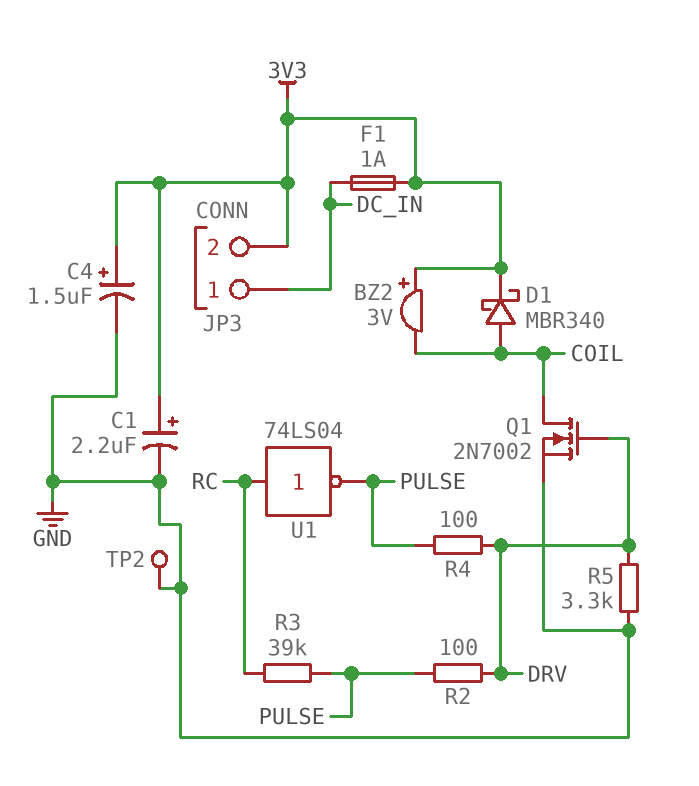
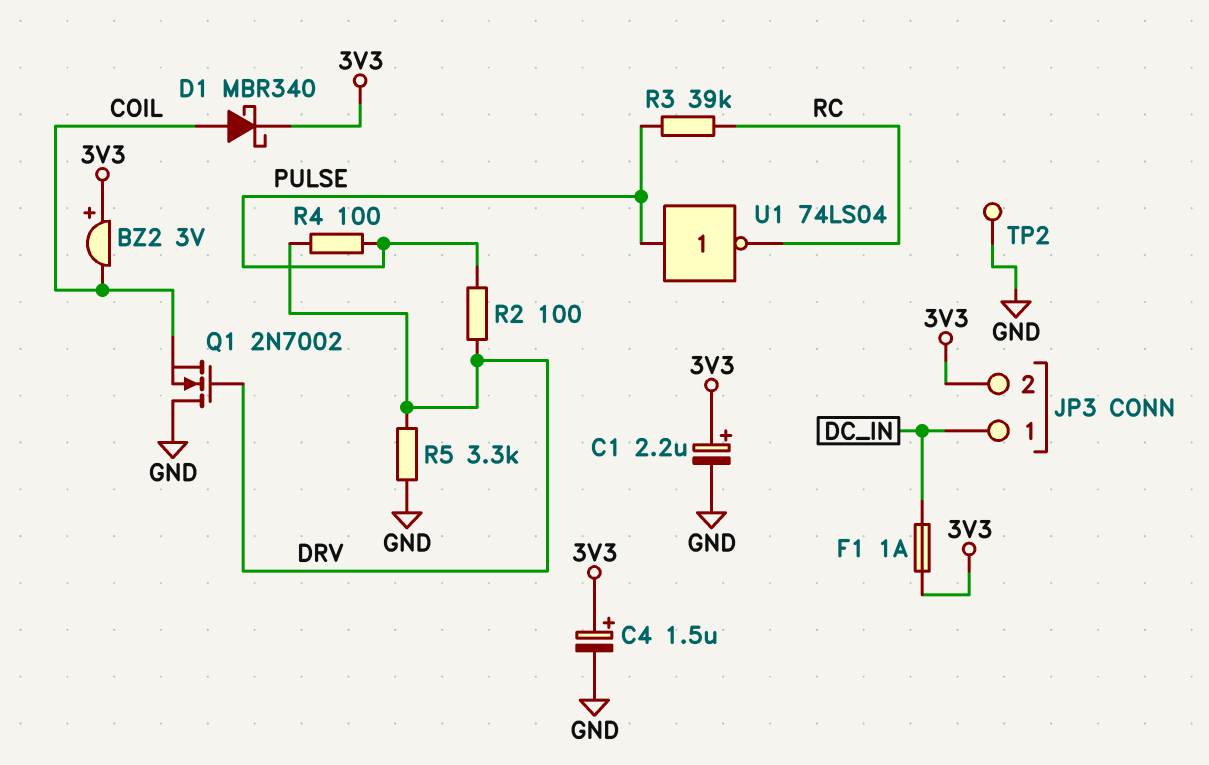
Q1: NMOS 2N7002 (G DRV, D COIL, S GND) -> NMOS 2N7002 (G DRV, D GND, S COIL)
U1: NOT 74LS04 (in RC, out PULSE) -> NOT 74LS04 (in PULSE, out RC)

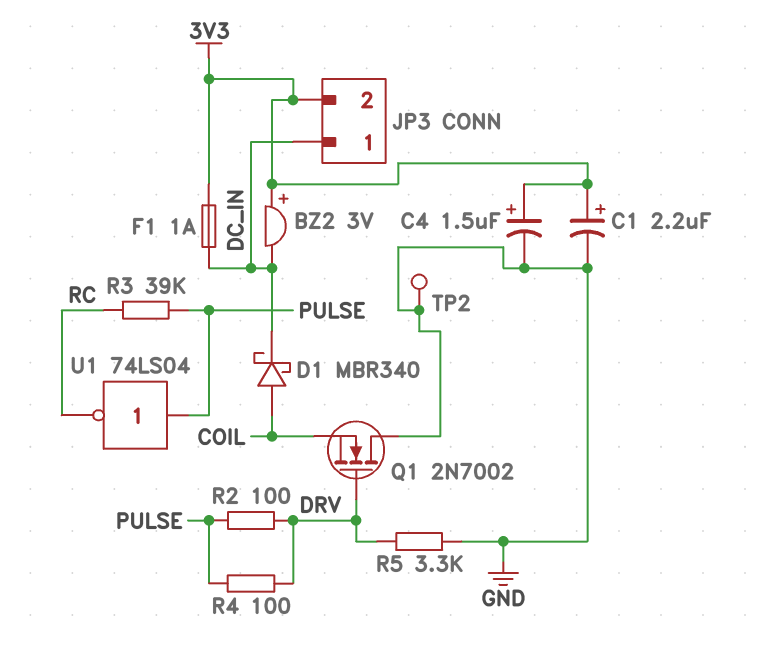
BZ2: buzzer 3V (plus 3V3, minus COIL) -> buzzer 3V (plus 3V3, minus DC_IN)
D1: schottky MBR340 (A COIL, K 3V3) -> schottky MBR340 (A COIL, K DC_IN)

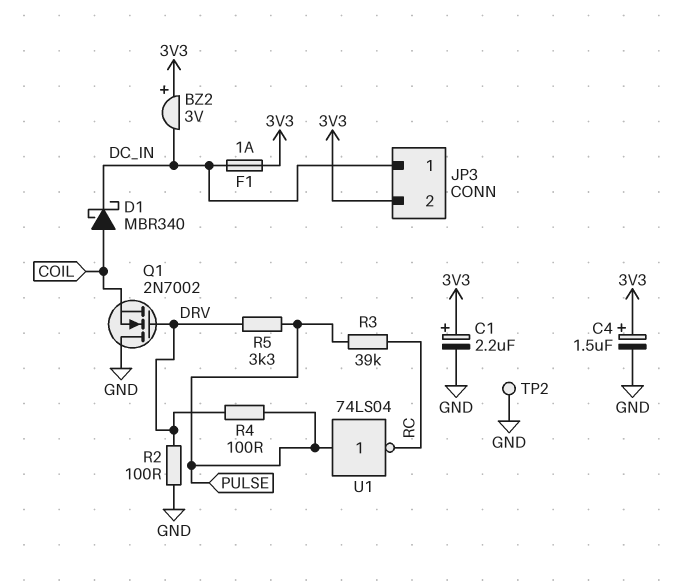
R2: 100 (DRV, PULSE) -> 100 (DRV, GND)
R5: 3.3k (DRV, GND) -> 3.3k (DRV, PULSE)

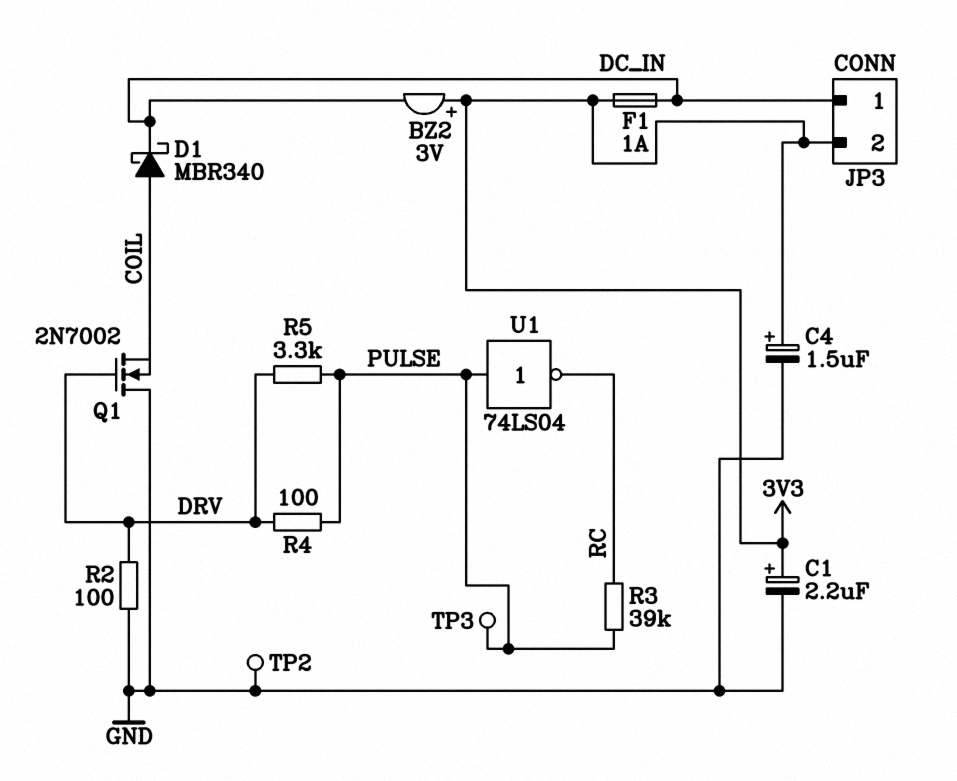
TP3: none -> test point (PULSE)

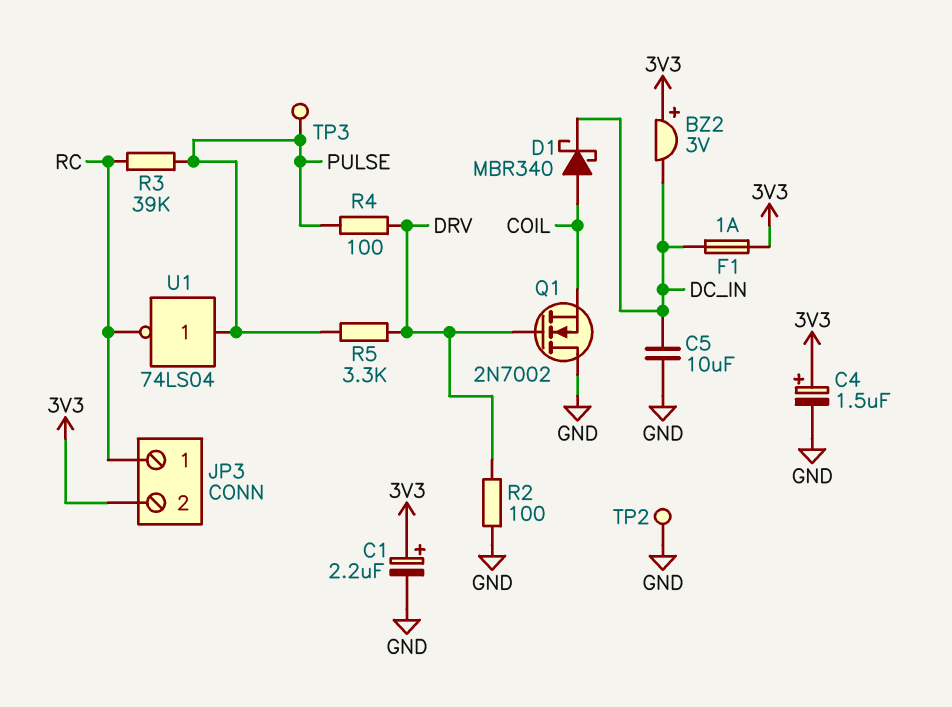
C5: none -> 10uF (DC_IN, GND)
JP3 pin 1: DC_IN -> RC

